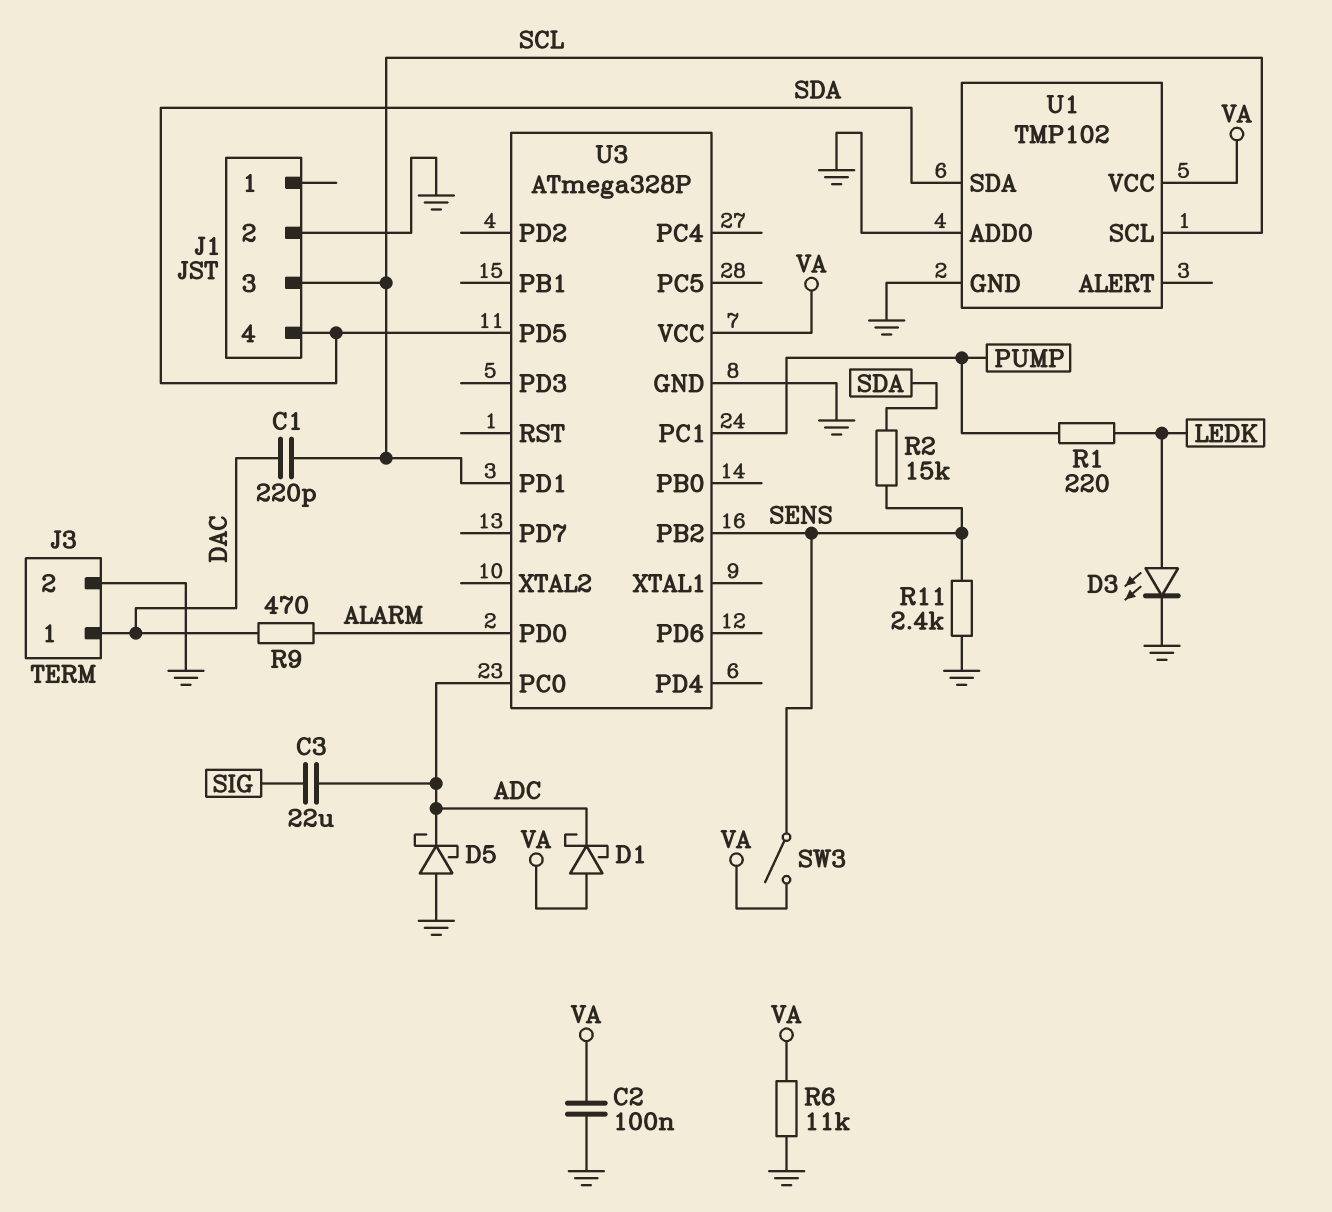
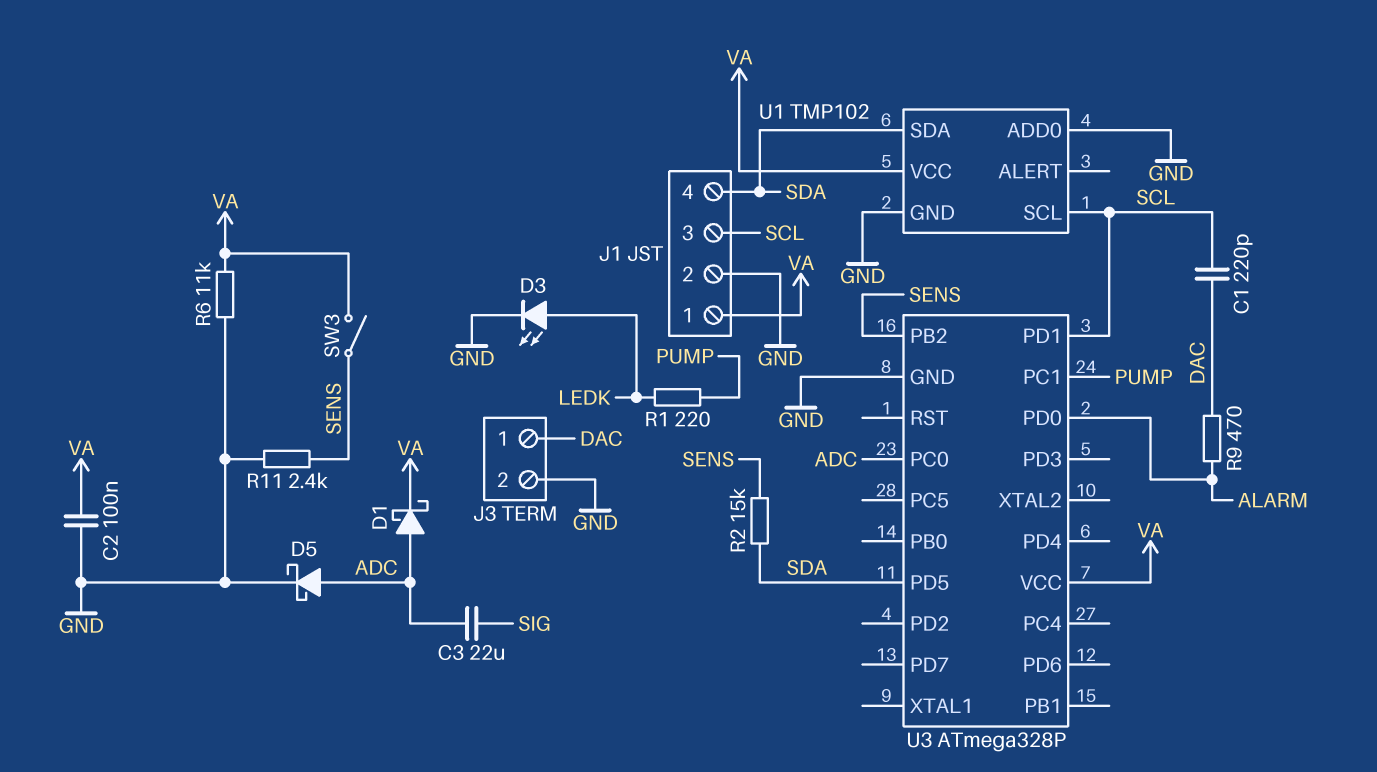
D1: schottky (A VA, K ADC) -> schottky (A ADC, K VA)
D5: schottky (A GND, K ADC) -> schottky (A ADC, K GND)
J1 pin 1: none -> VA

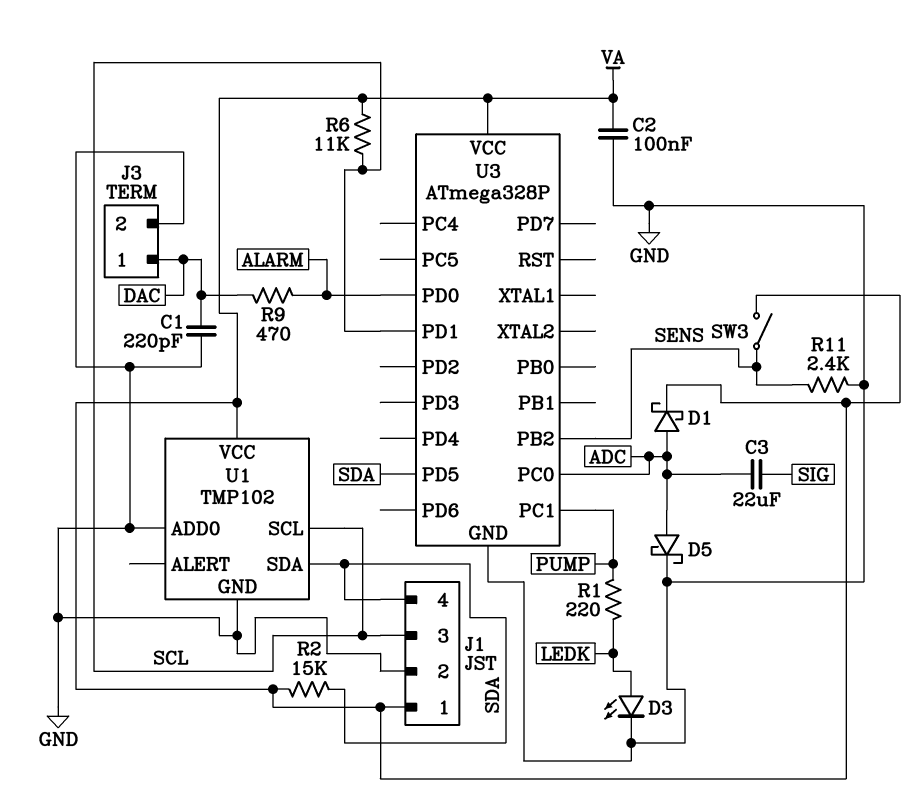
C1: 220pF (DAC, SCL) -> 220pF (DAC, GND)
R2: 15k (SDA, SENS) -> 15k (SDA, VA)
R6: 11k (GND, VA) -> 11k (SCL, VA)

